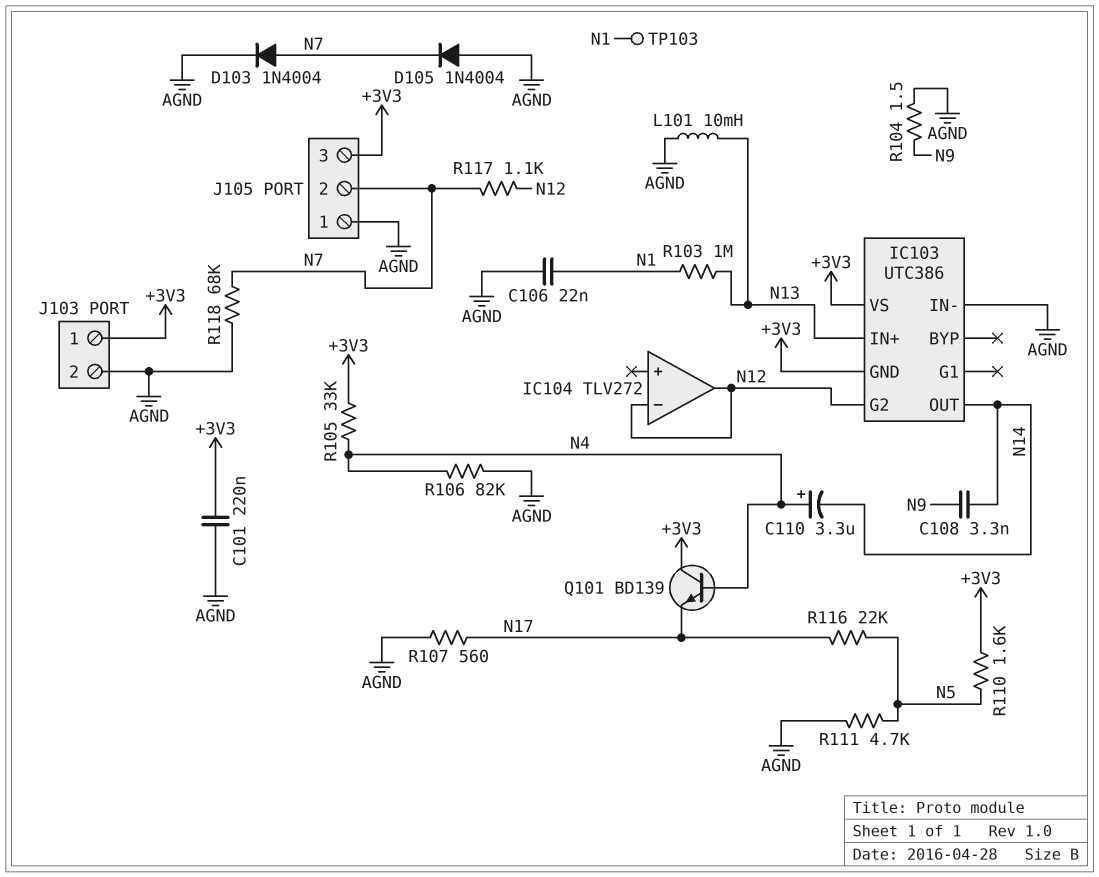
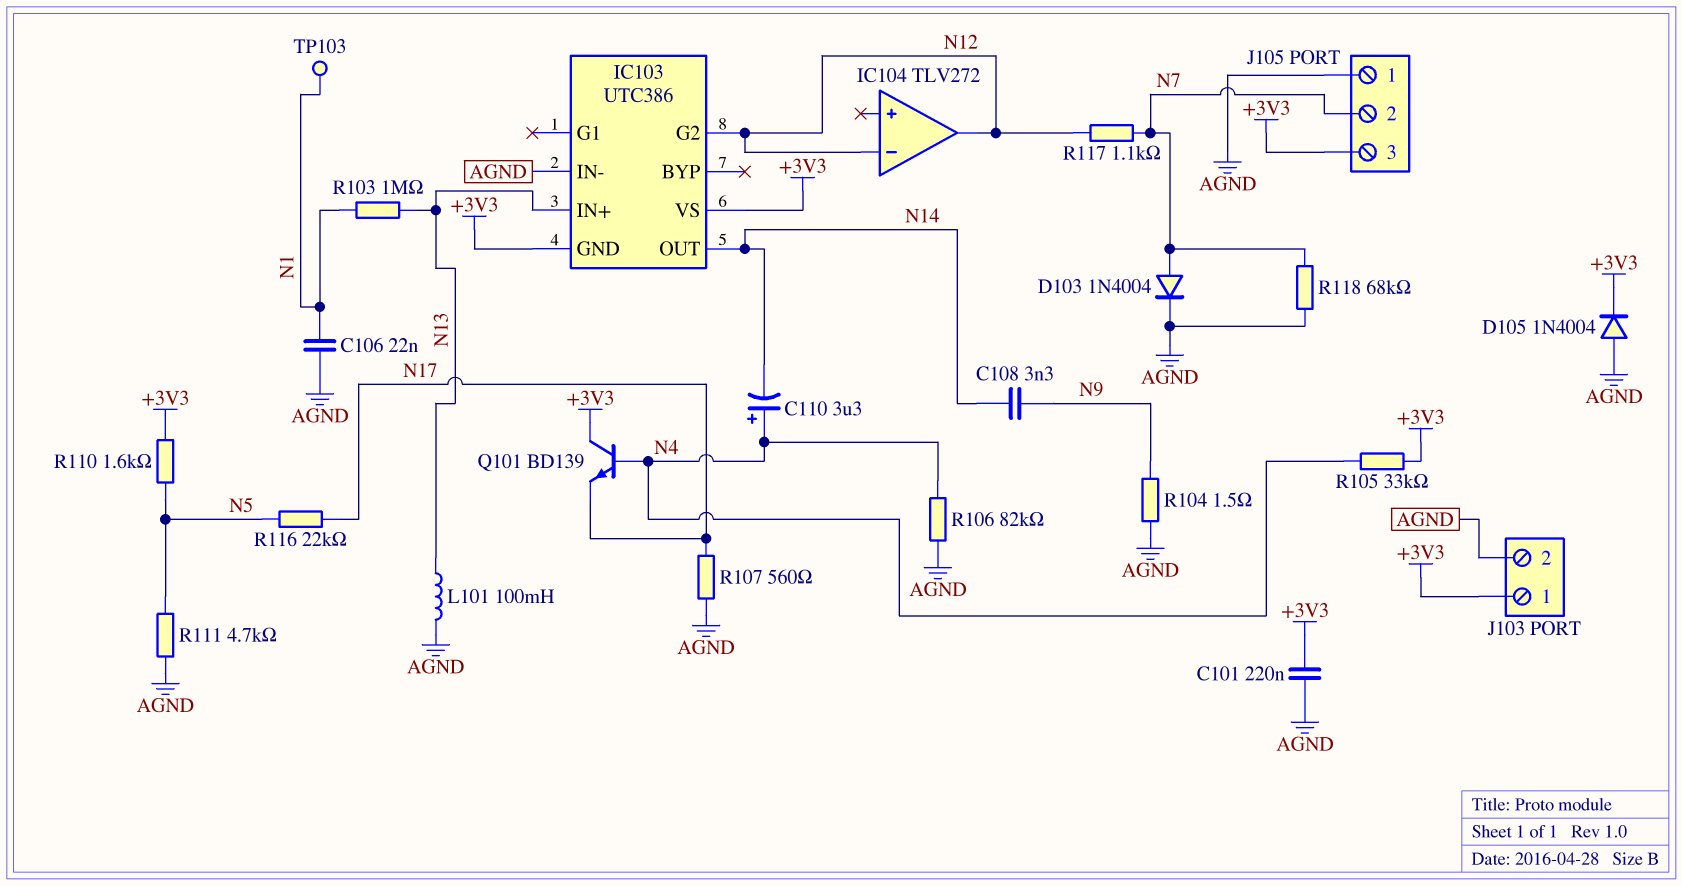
D105: diode 1N4004 (A AGND, K N7) -> diode 1N4004 (A AGND, K +3V3)
L101: 10mH (AGND, N13) -> 100mH (AGND, N13)

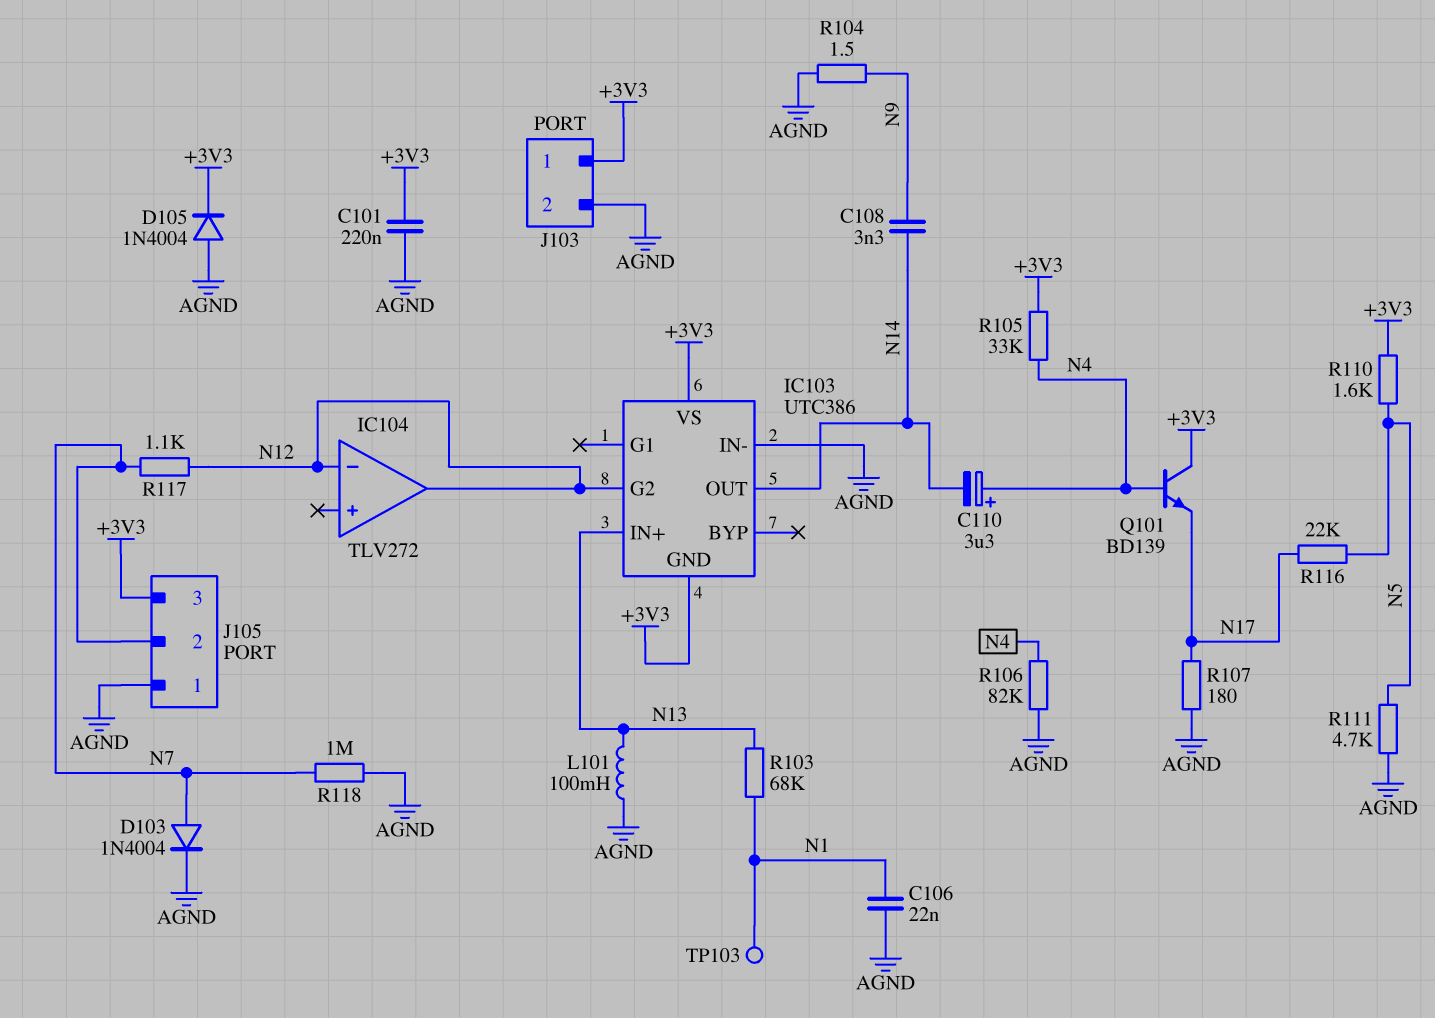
R103: 1M (N1, N13) -> 68k (N1, N13)
R107: 560 (AGND, N17) -> 180 (AGND, N17)
R118: 68k (AGND, N7) -> 1M (AGND, N7)

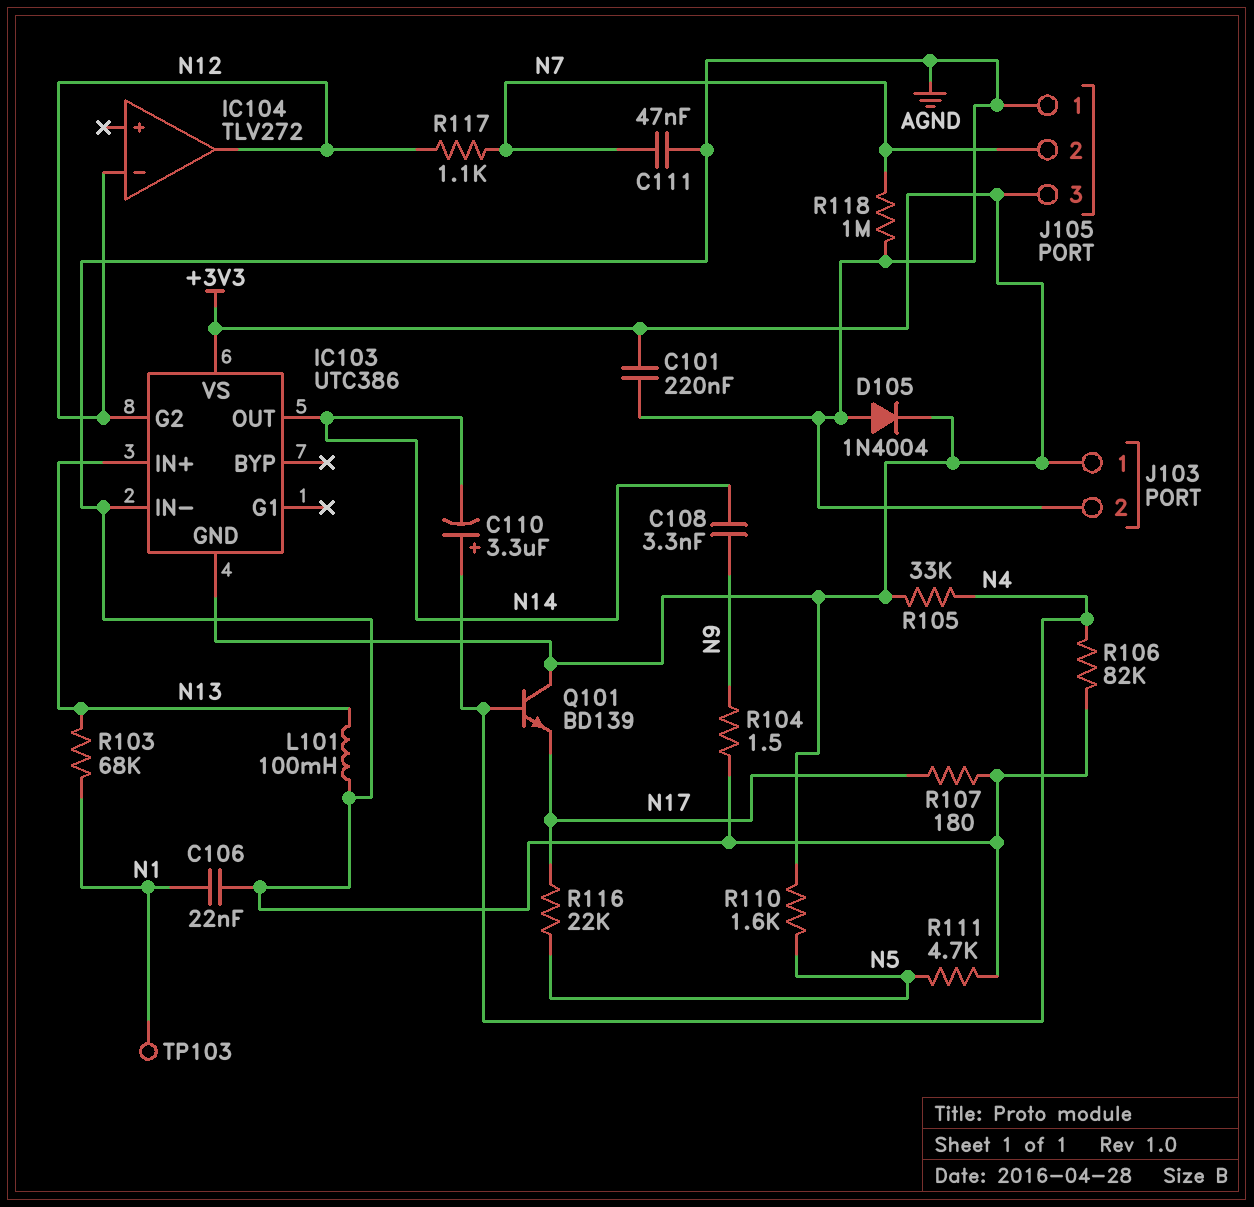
C111: none -> 47nF (AGND, N7)
D103: diode 1N4004 (A N7, K AGND) -> none

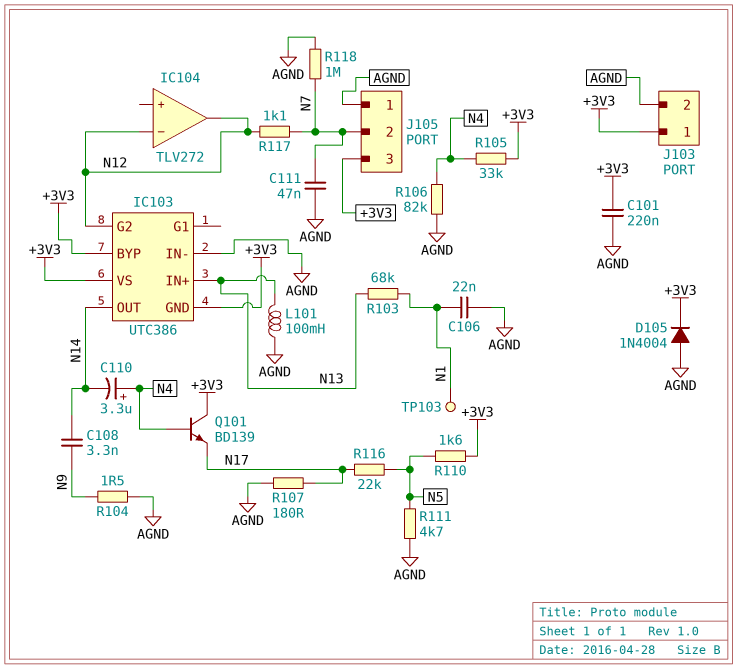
IC103 pin BYP: none -> +3V3

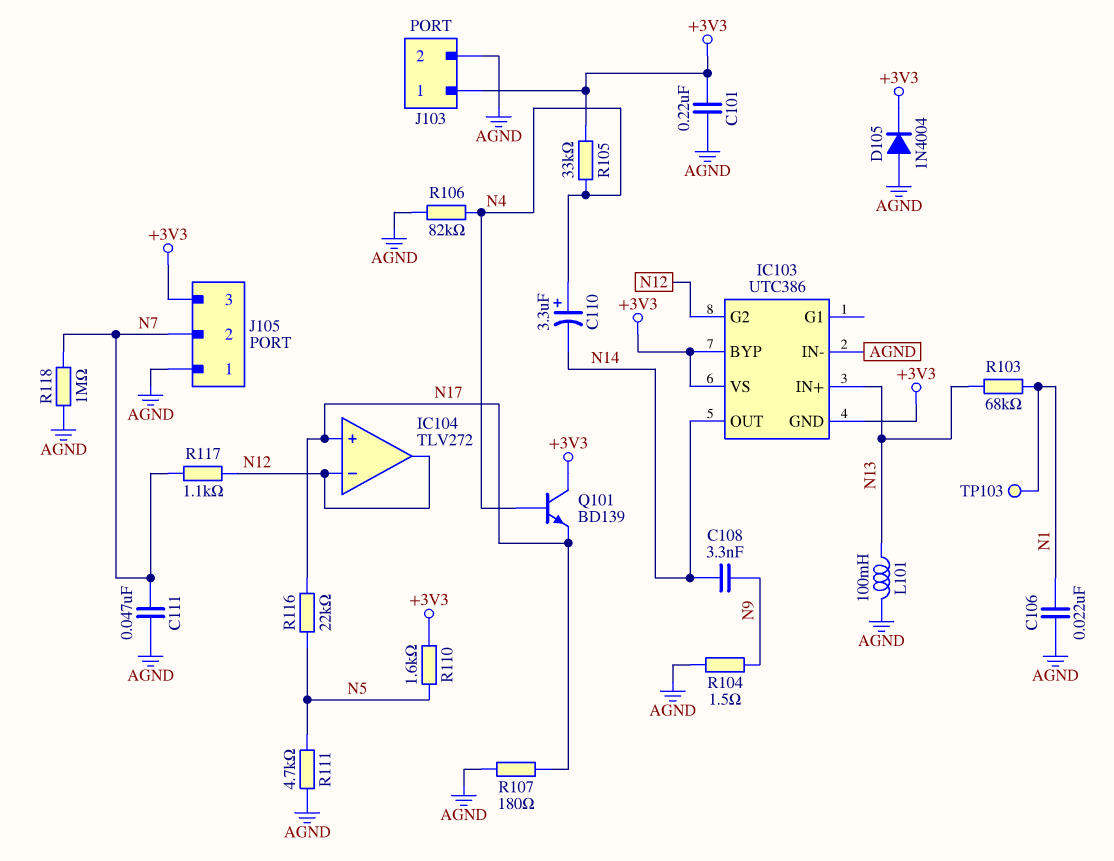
IC104 pin in+: none -> N17

